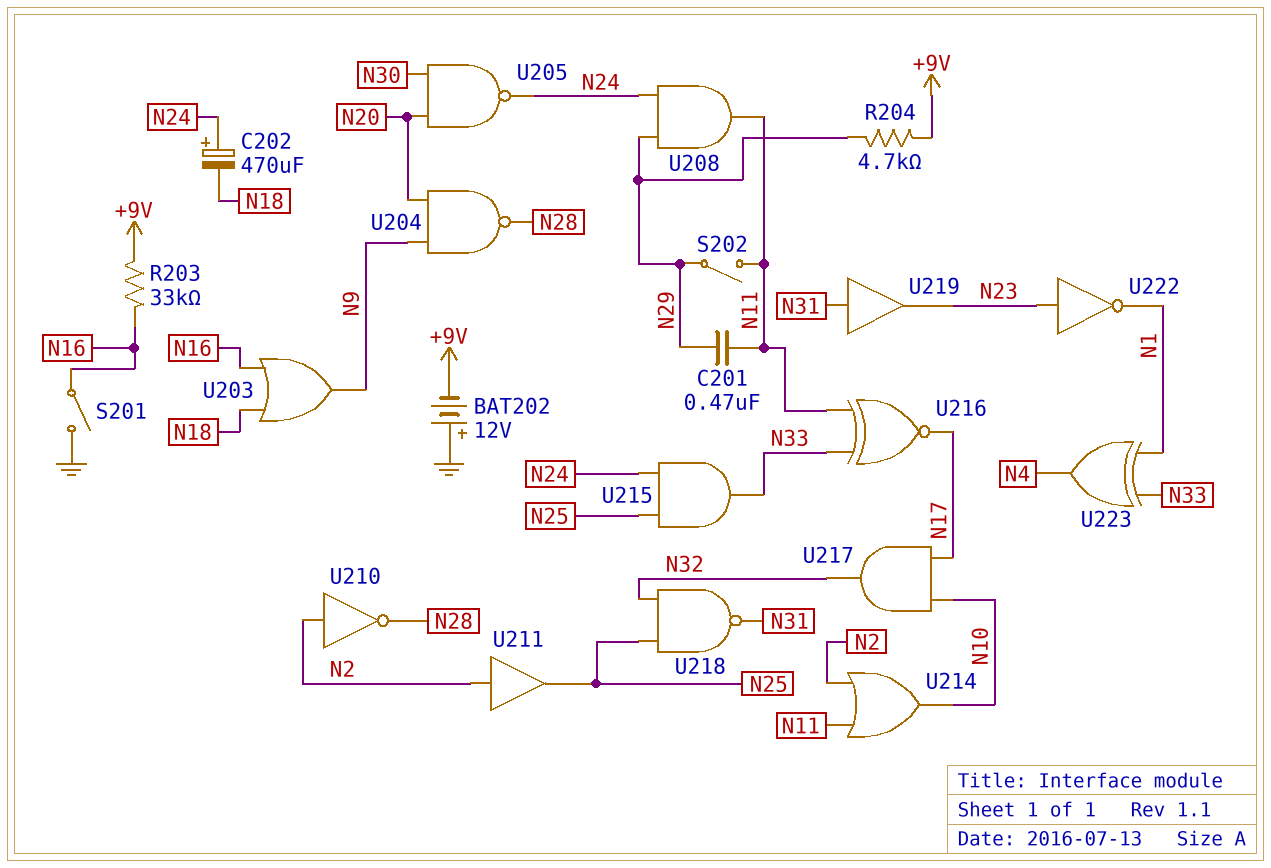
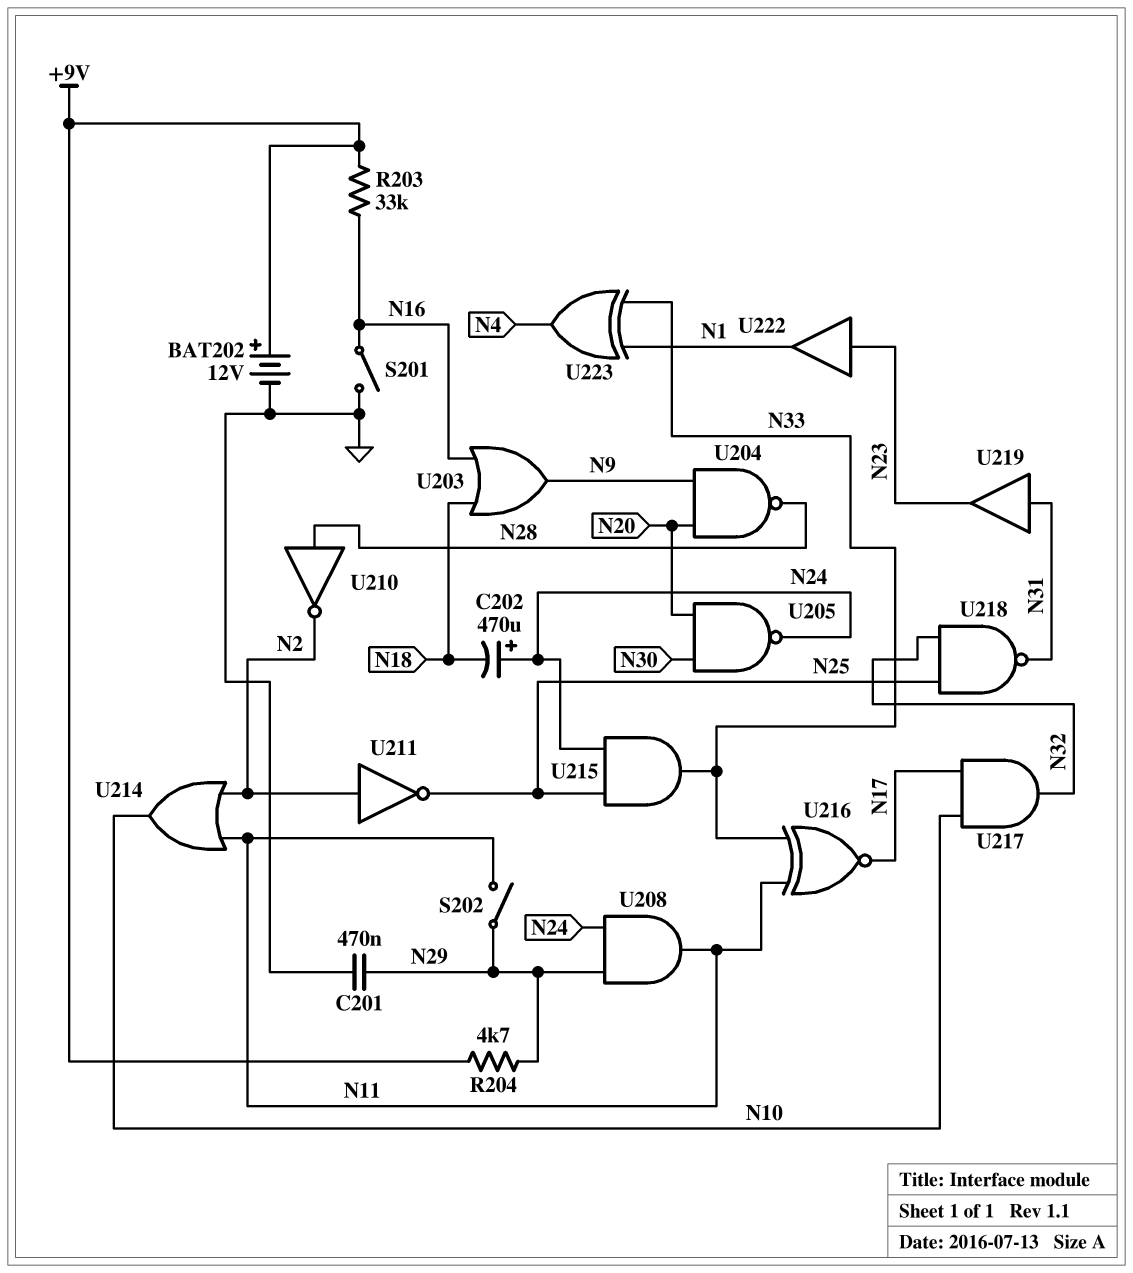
BAT202: 12V (plus GND, minus +9V) -> 12V (plus +9V, minus GND)
C201: 470nF (N11, N29) -> 470nF (GND, N29)
U210: NOT (in N2, out N28) -> NOT (in N28, out N2)
U211: buffer (in N2, out N25) -> NOT (in N2, out N25)
U222: NOT (in N23, out N1) -> buffer (in N23, out N1)

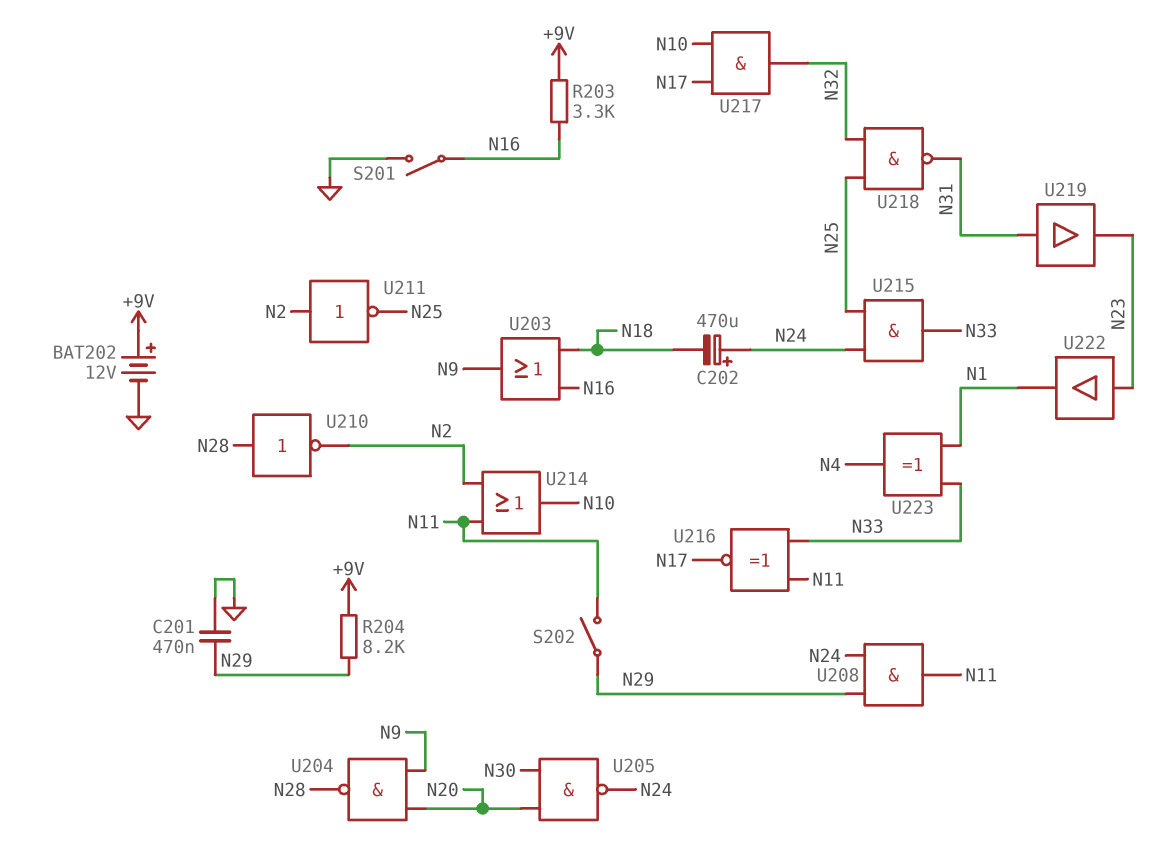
R203: 33k (+9V, N16) -> 3.3k (+9V, N16)
R204: 4.7k (+9V, N29) -> 8.2k (+9V, N29)

